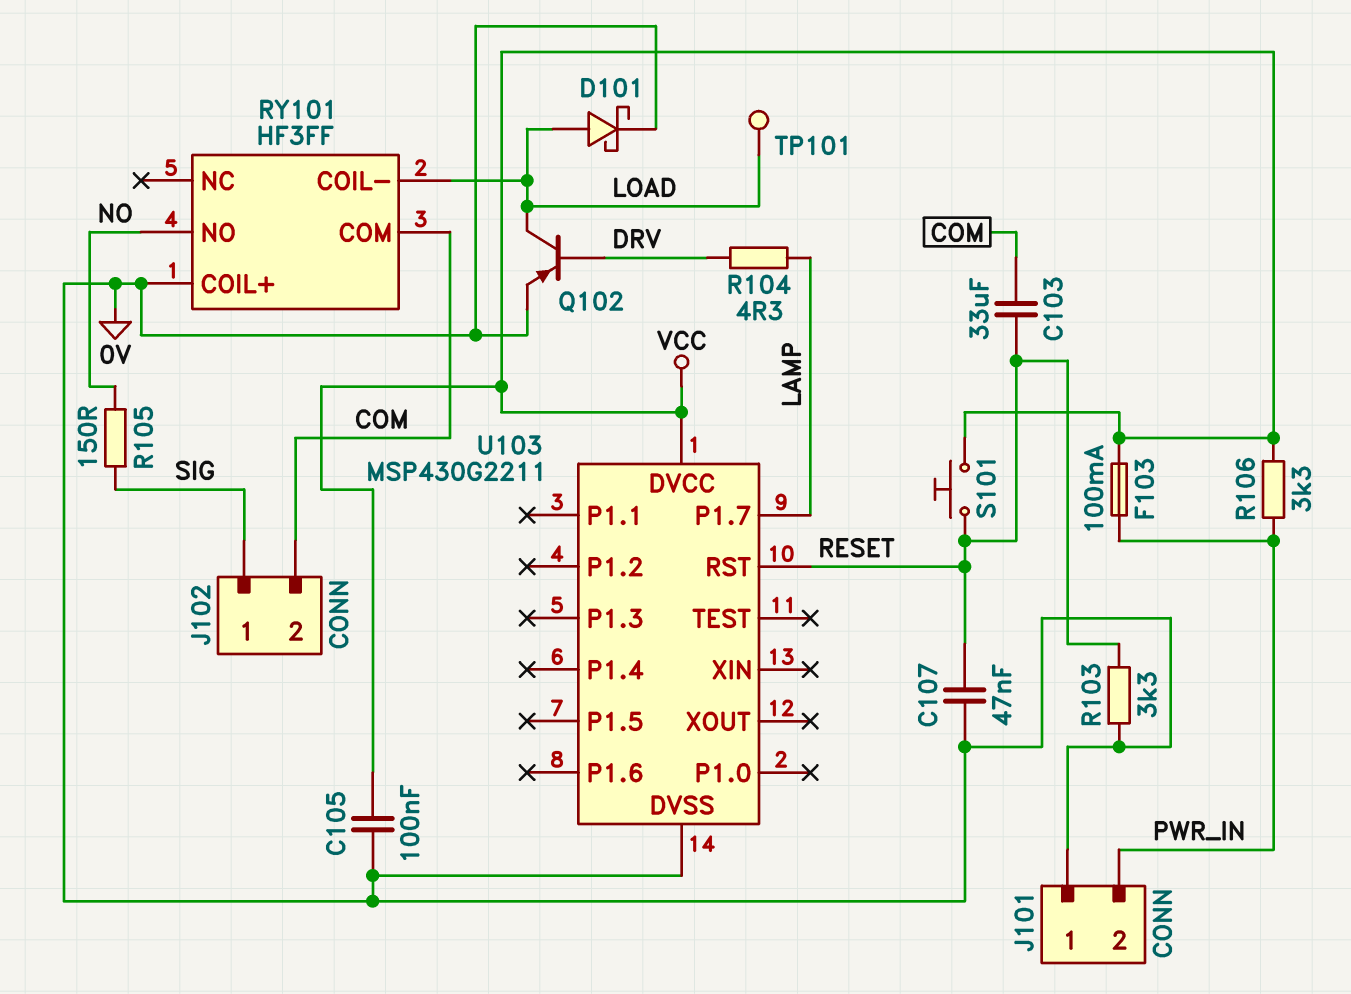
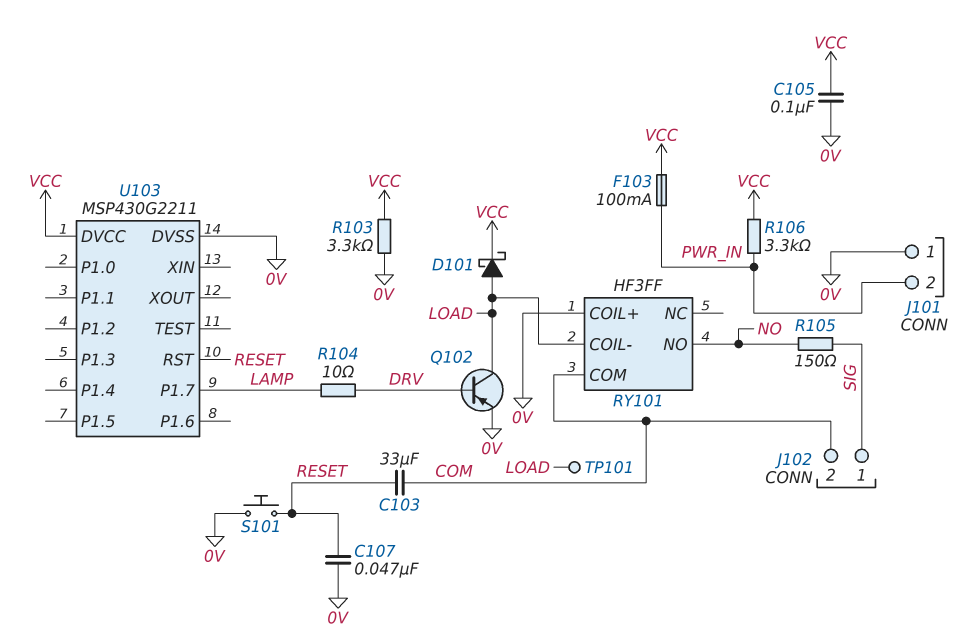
D101: schottky (A LOAD, K 0V) -> schottky (A LOAD, K VCC)
R103: 3.3k (0V, RESET) -> 3.3k (0V, VCC)
R104: 4.3 (DRV, LAMP) -> 10 (DRV, LAMP)
S101: button (RESET, VCC) -> button (0V, RESET)

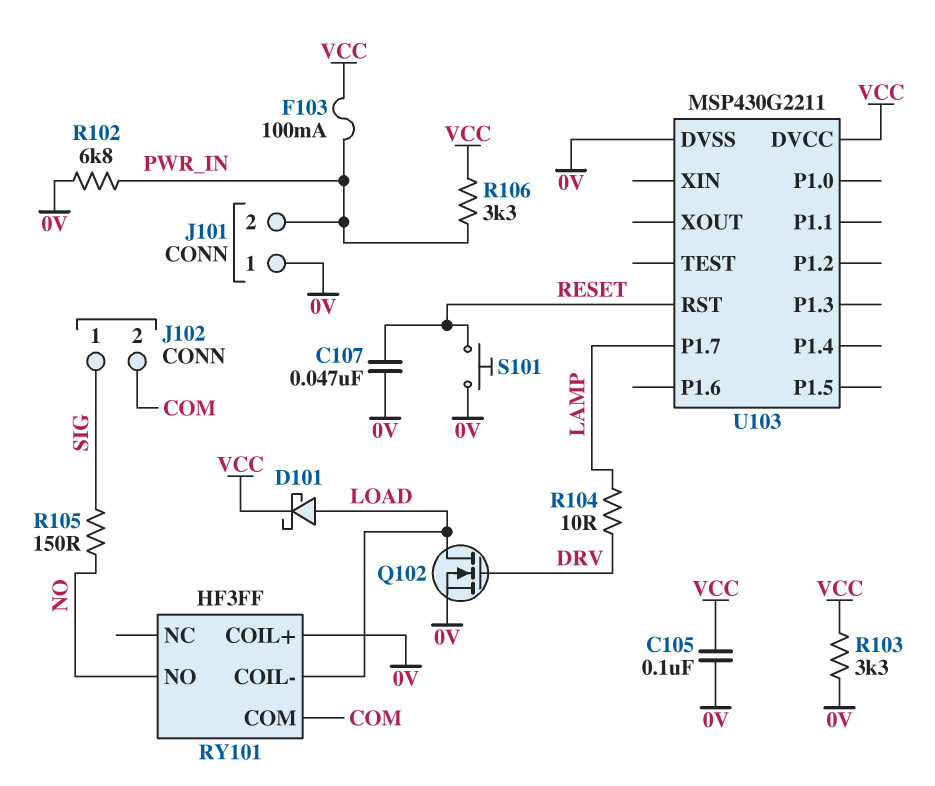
C103: 33uF (COM, RESET) -> none
Q102: PNP (B DRV, C LOAD, E 0V) -> NMOS (G DRV, D LOAD, S 0V)
R102: none -> 6.8k (0V, PWR_IN)
TP101: test point (LOAD) -> none

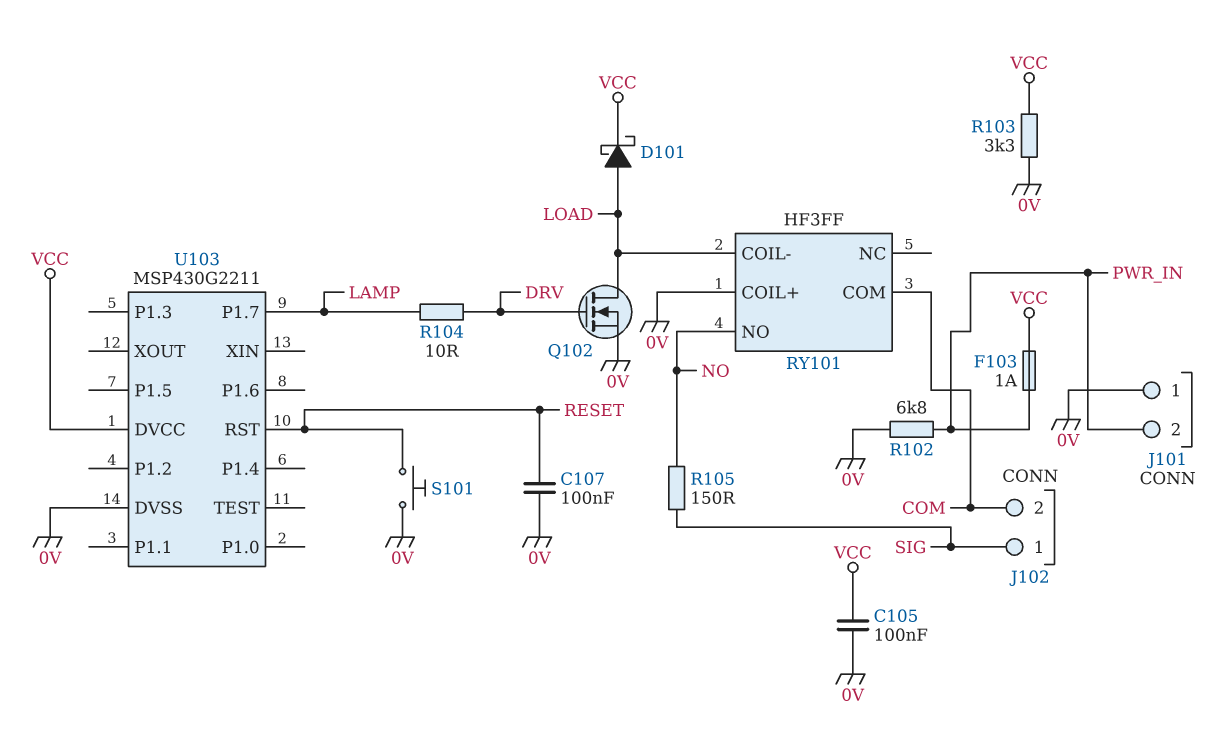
C107: 47nF (0V, RESET) -> 100nF (0V, RESET)
F103: 100mA (PWR_IN, VCC) -> 1A (PWR_IN, VCC)
R106: 3.3k (PWR_IN, VCC) -> none

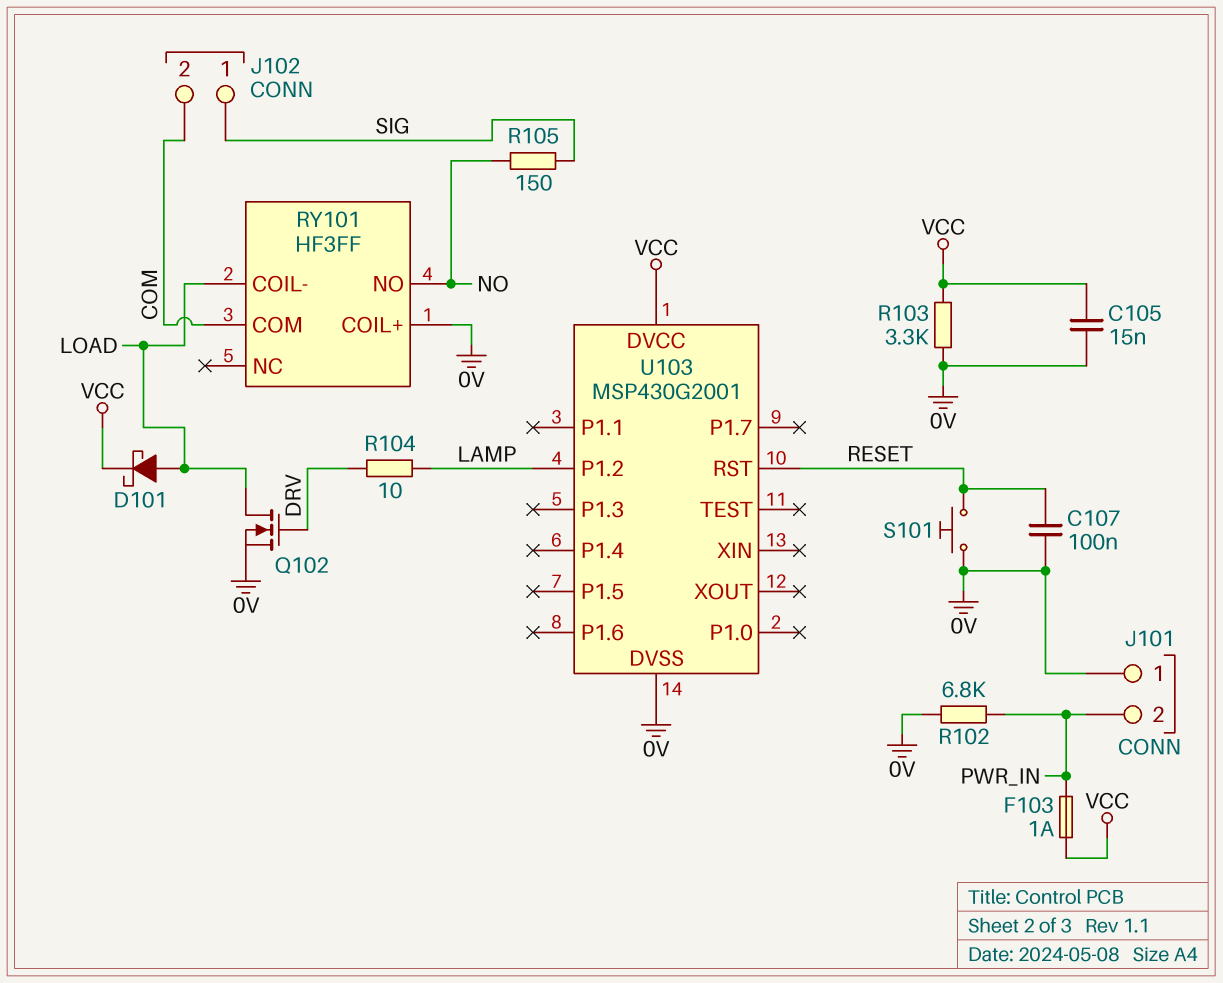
C105: 100nF (0V, VCC) -> 15nF (0V, VCC)
U103: MSP430G2211 -> MSP430G2001
U103 pin P1.2: none -> LAMP
U103 pin P1.7: LAMP -> none

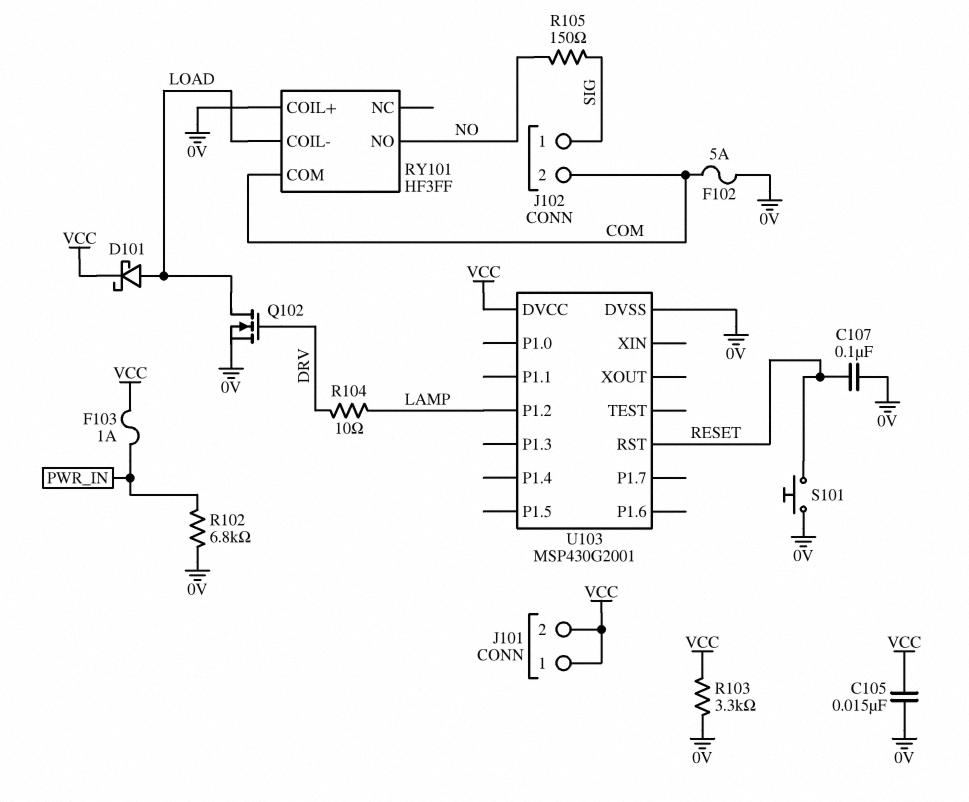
F102: none -> 5A (0V, COM)
J101 pin 1: 0V -> VCC
J101 pin 2: PWR_IN -> VCC

